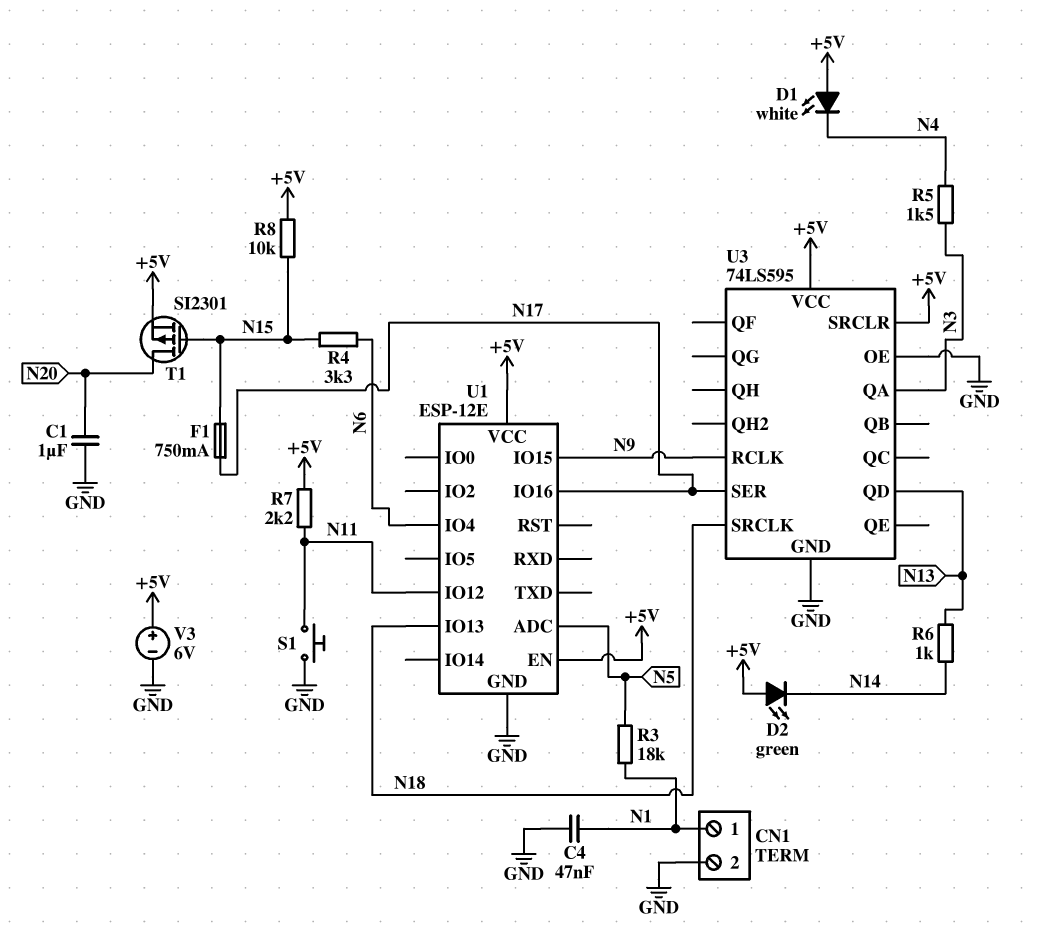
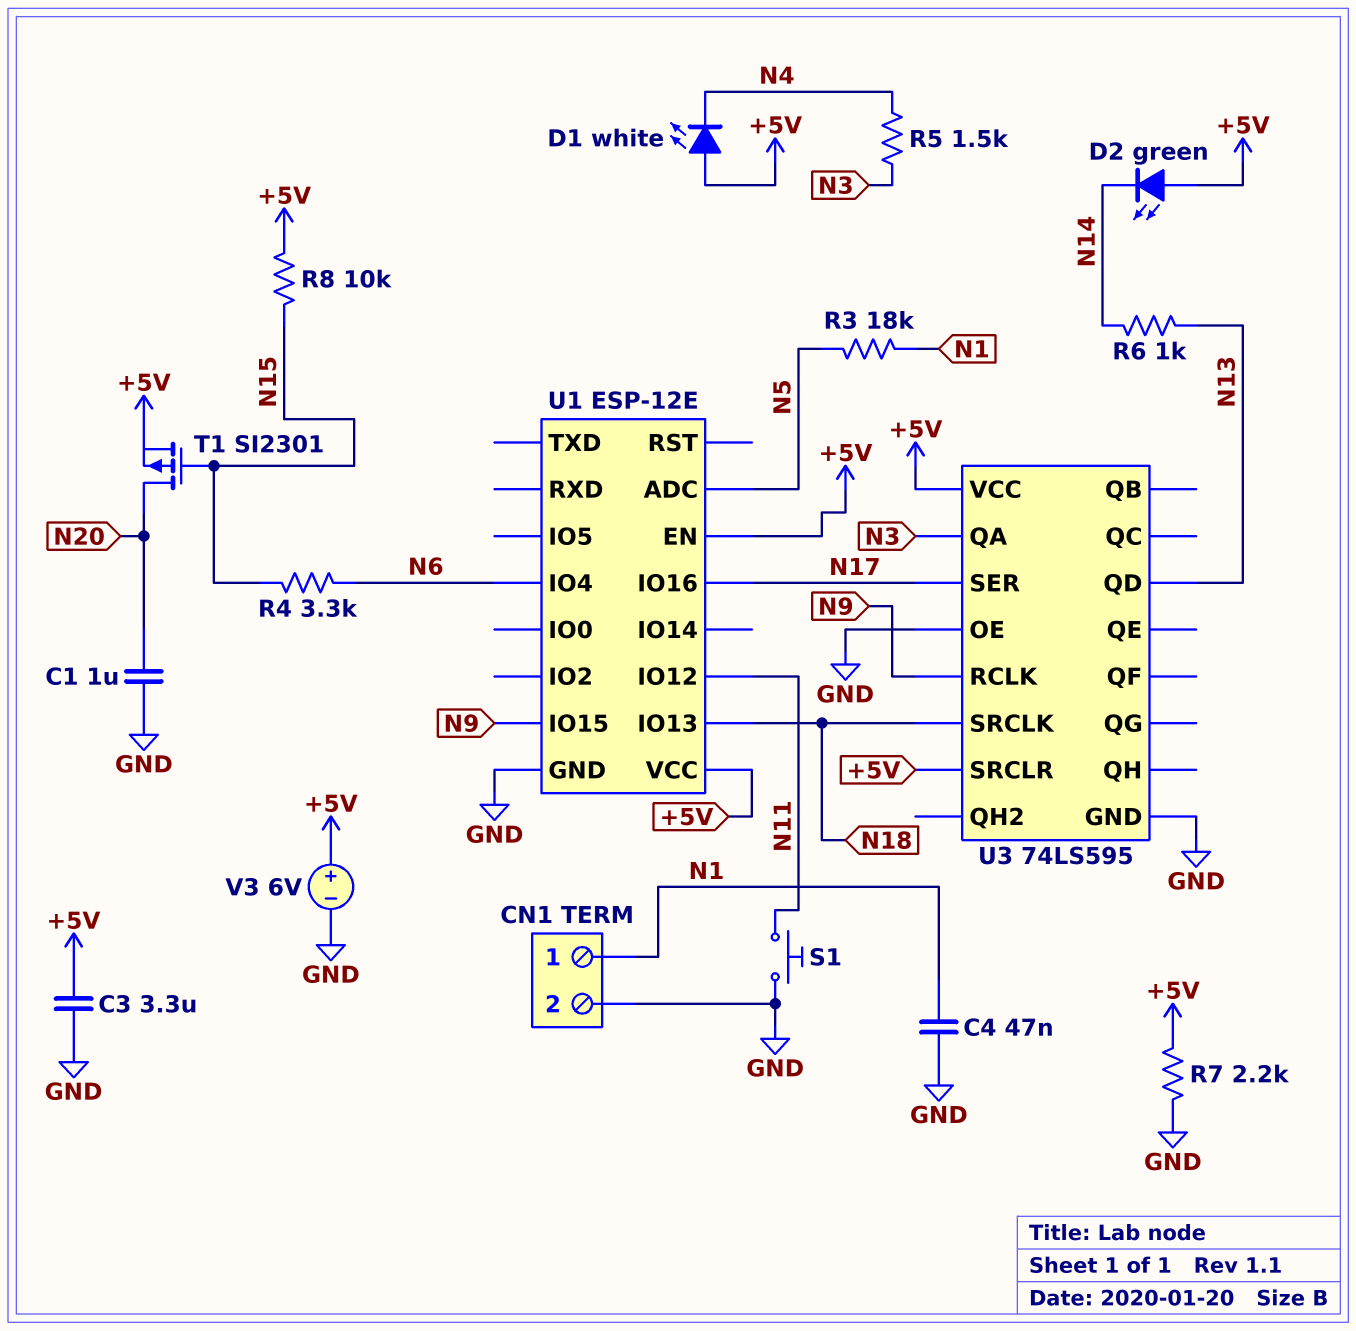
C3: none -> 3.3uF (+5V, GND)
F1: 750mA (N15, N17) -> none
R7: 2.2k (+5V, N11) -> 2.2k (+5V, GND)

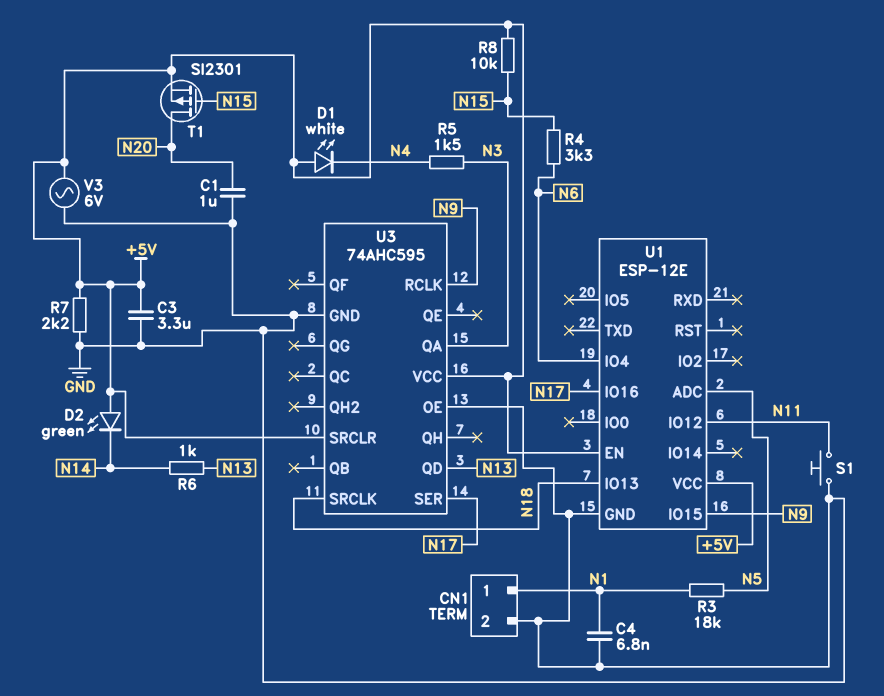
C4: 47nF (GND, N1) -> 6.8nF (GND, N1)
U3: 74LS595 -> 74AHC595
V3: 6V (plus +5V, minus GND) -> AC 6V (+5V, GND)

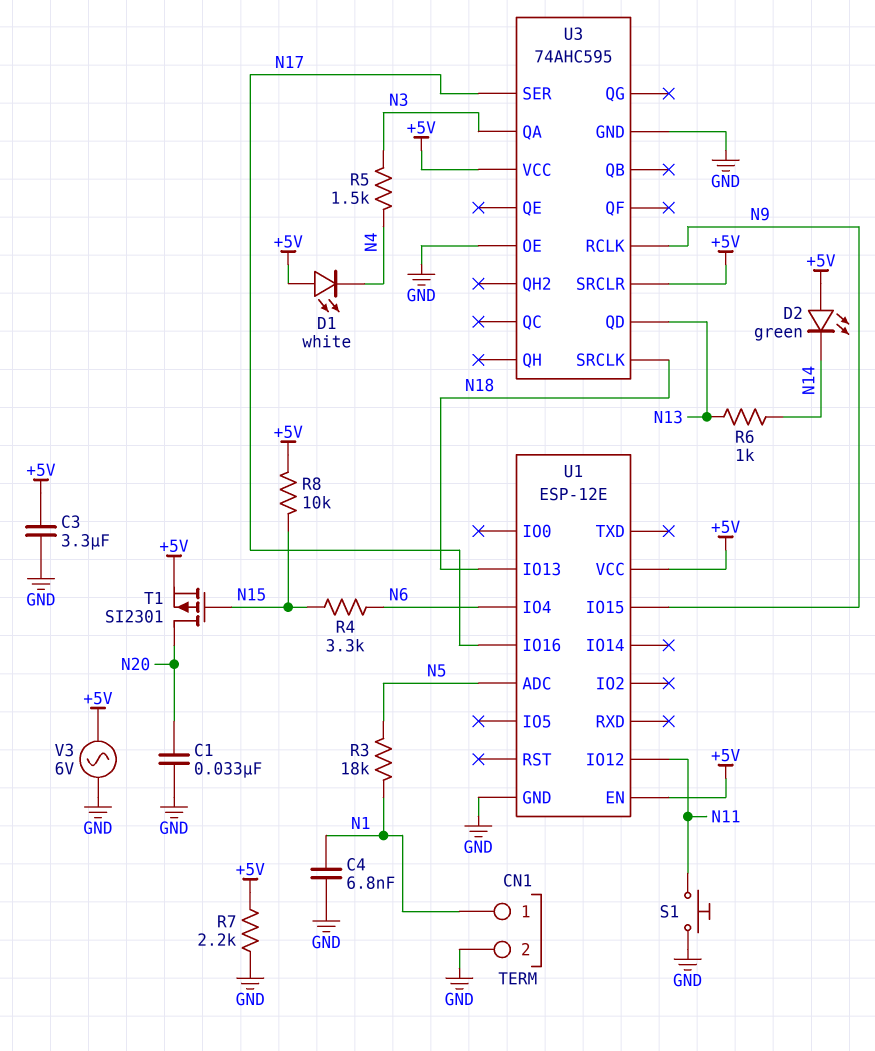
C1: 1uF (GND, N20) -> 33nF (GND, N20)

